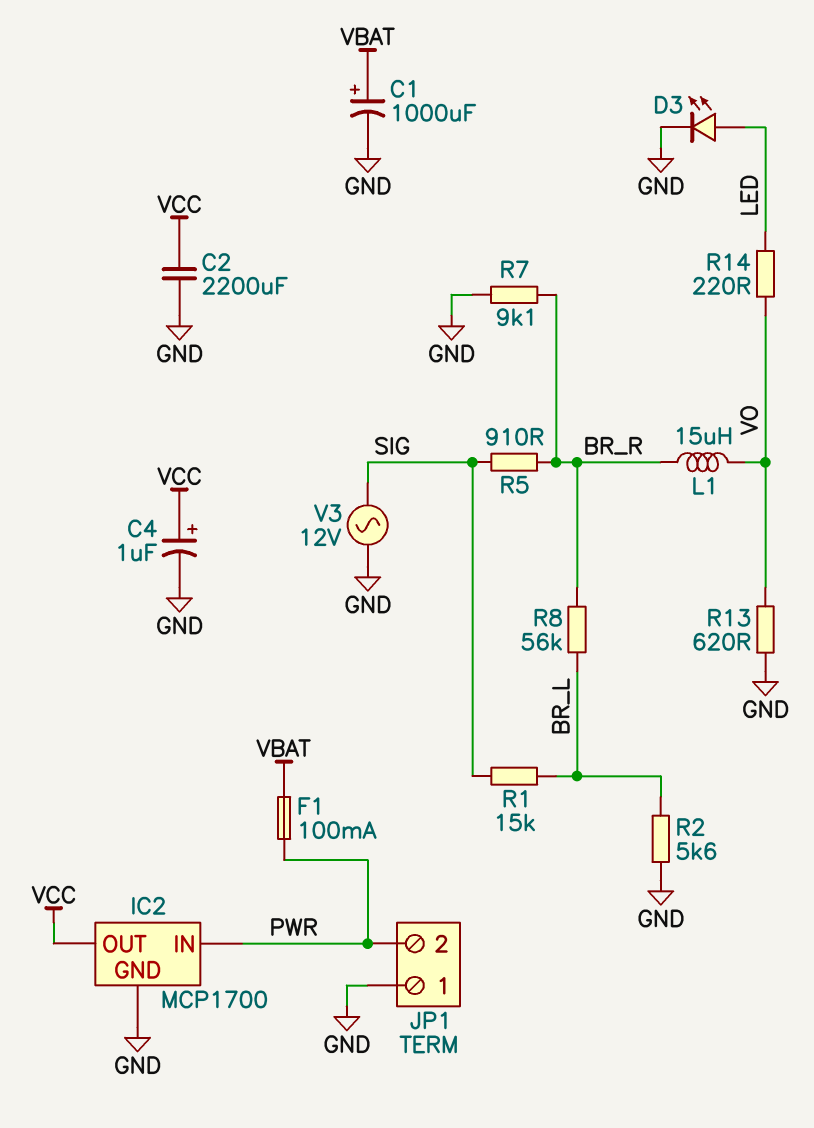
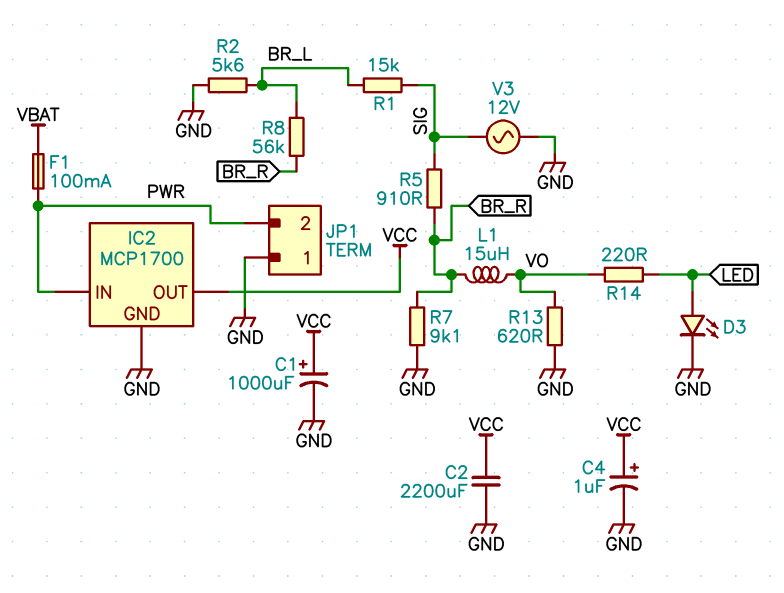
C1: 1000uF (plus VBAT, minus GND) -> 1000uF (plus VCC, minus GND)

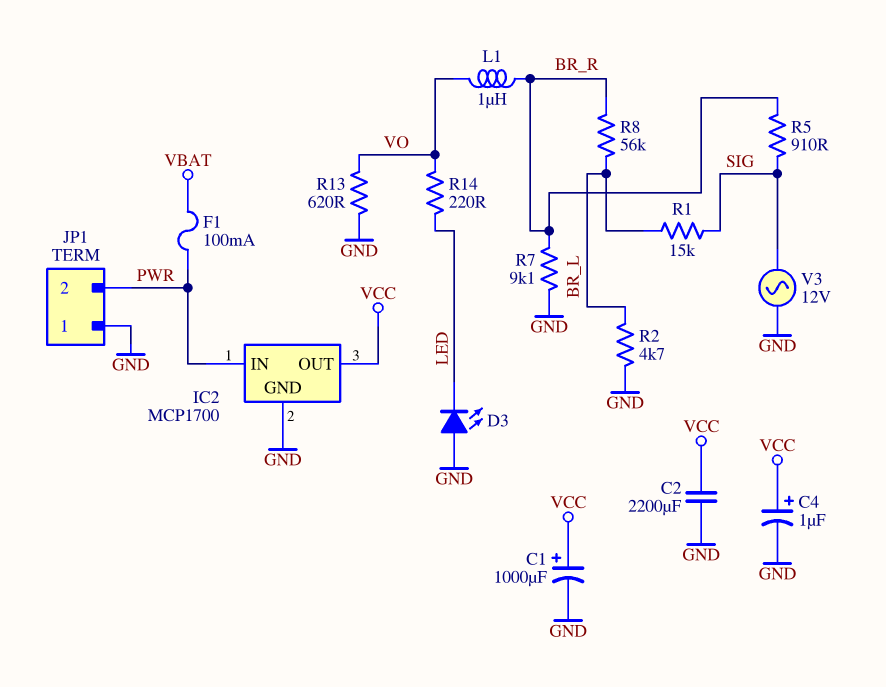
D3: LED (A LED, K GND) -> LED (A GND, K LED)
L1: 15uH (BR_R, VO) -> 1uH (BR_R, VO)
R2: 5.6k (BR_L, GND) -> 4.7k (BR_L, GND)

